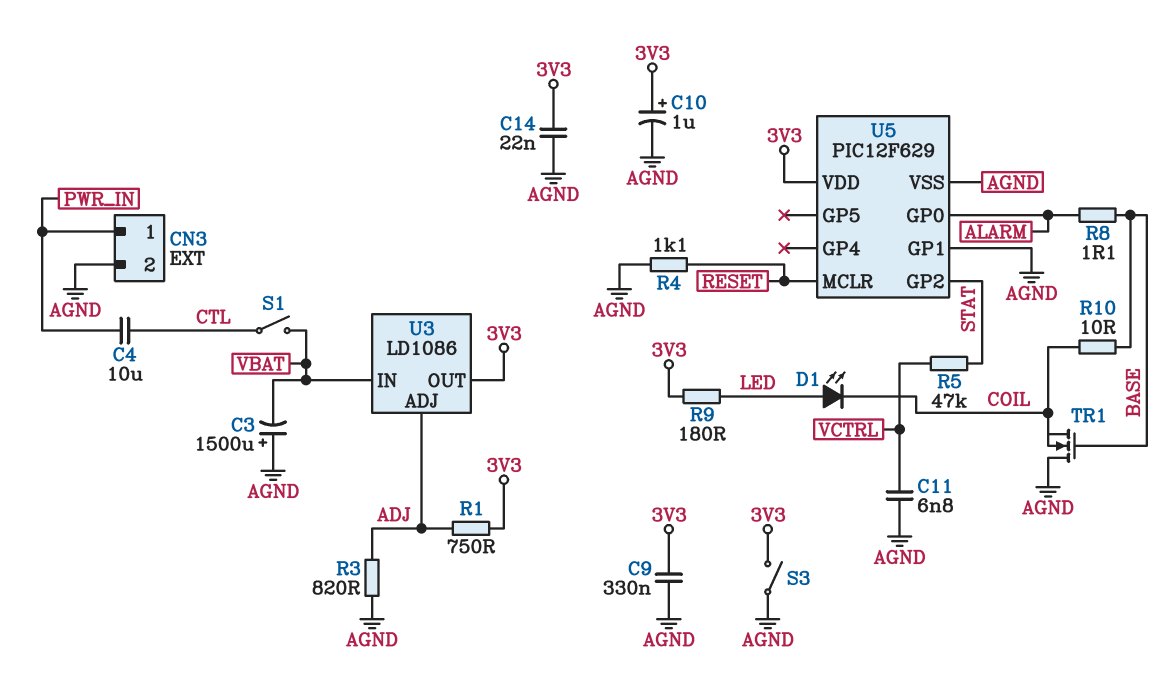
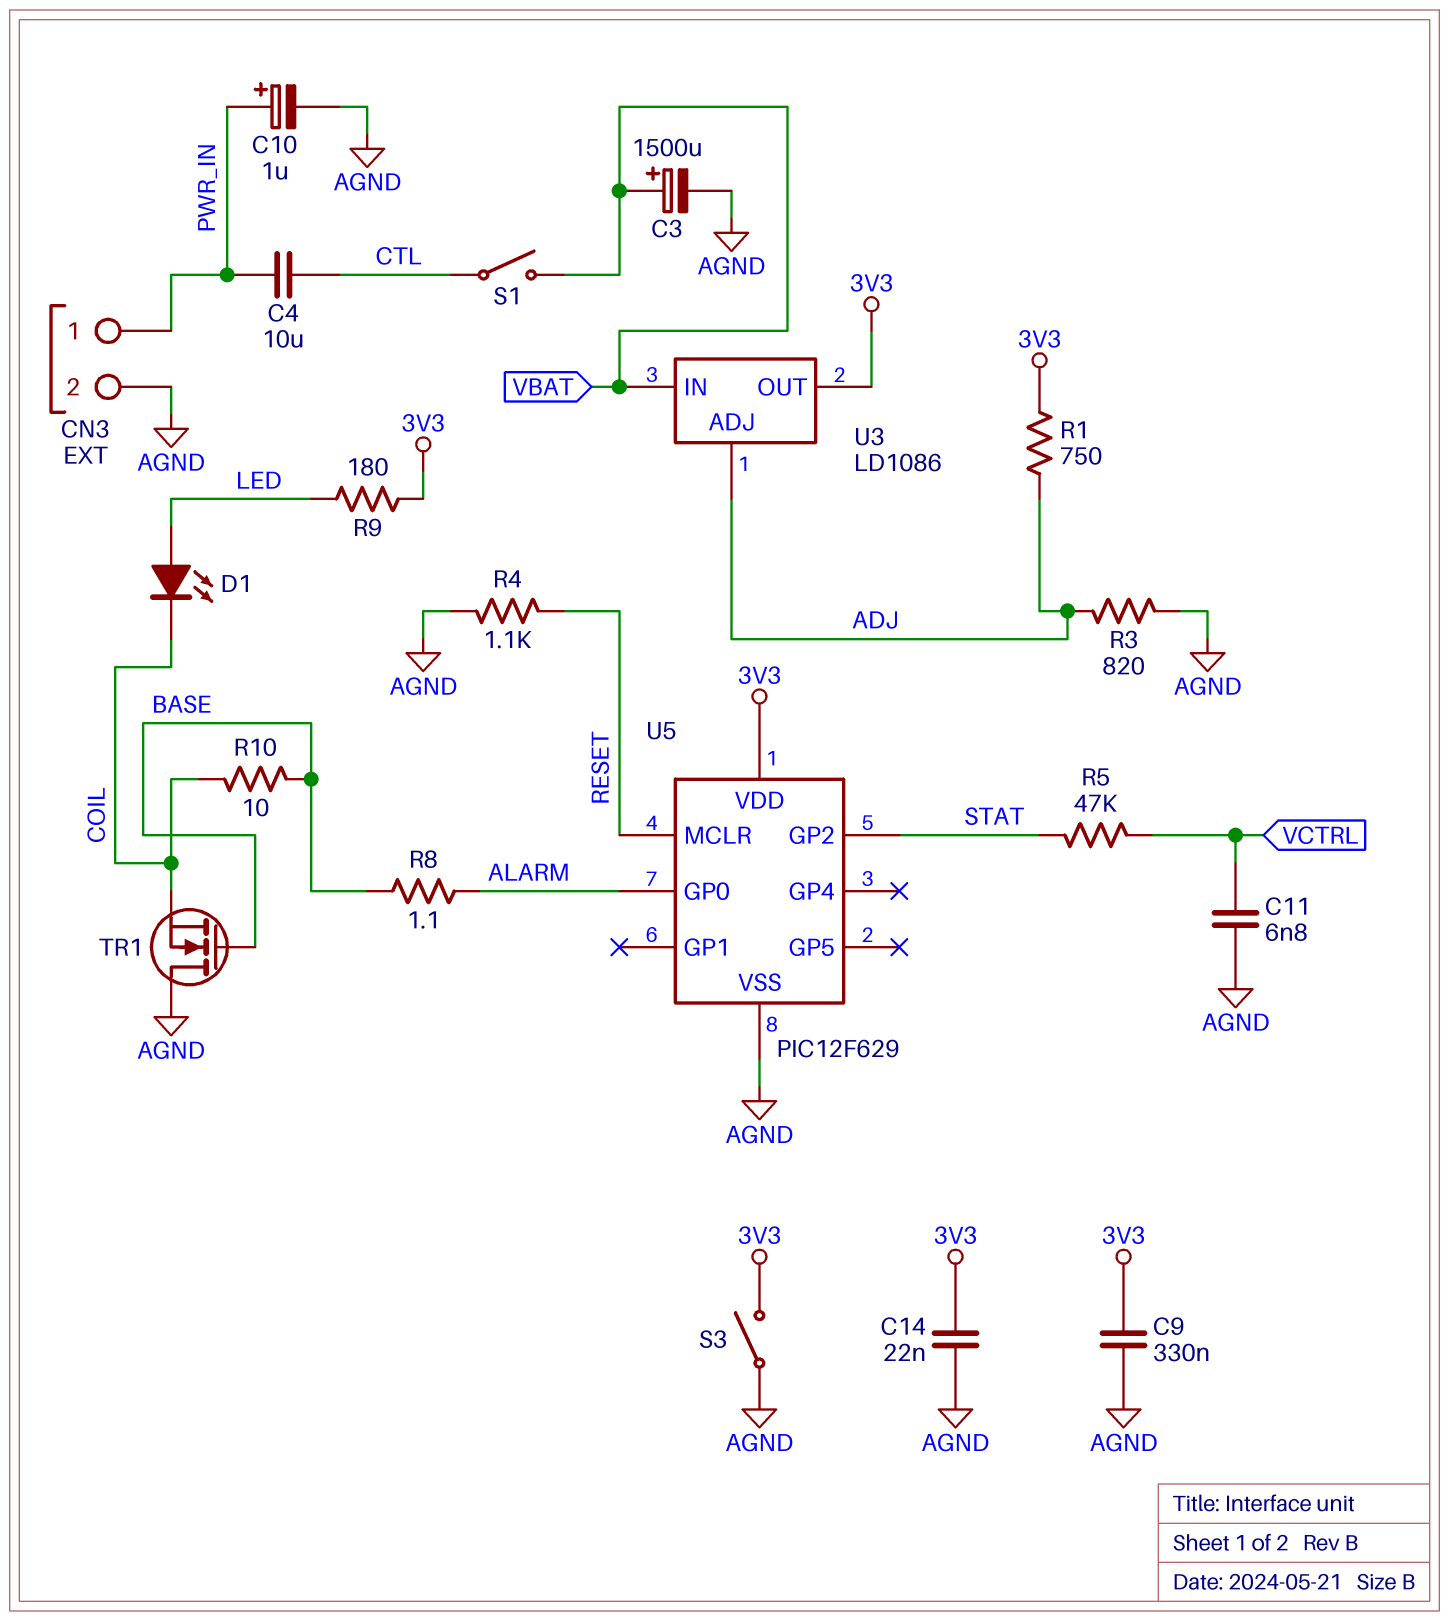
C3: 1500uF (plus AGND, minus VBAT) -> 1500uF (plus VBAT, minus AGND)
C10: 1uF (plus 3V3, minus AGND) -> 1uF (plus PWR_IN, minus AGND)
U5 pin GP1: AGND -> none

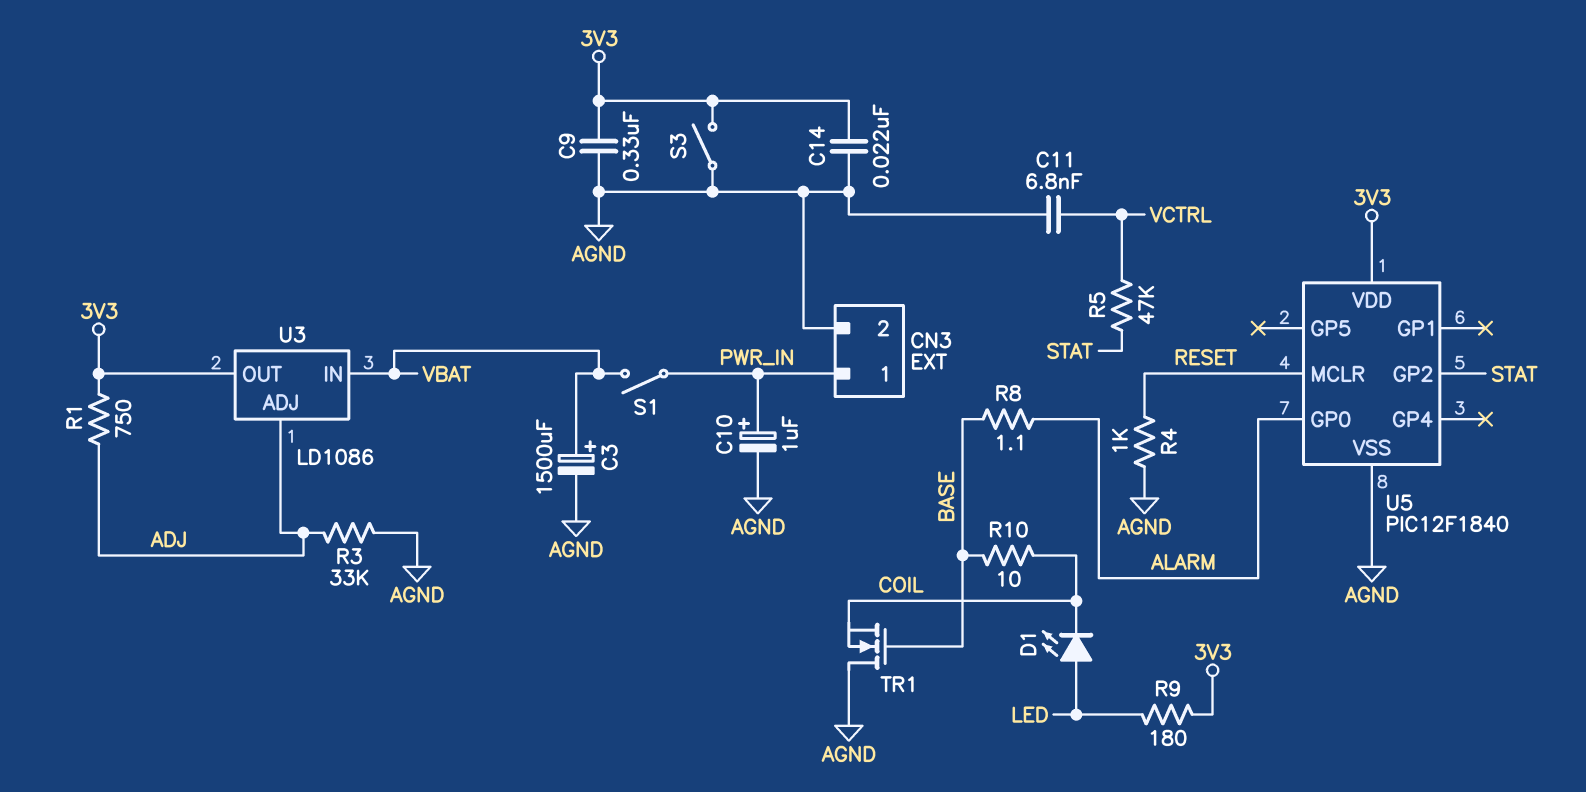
C4: 10uF (CTL, PWR_IN) -> none
R3: 820 (ADJ, AGND) -> 33k (ADJ, AGND)
R4: 1.1k (AGND, RESET) -> 1k (AGND, RESET)
S1: switch (CTL, VBAT) -> switch (PWR_IN, VBAT)
U5: PIC12F629 -> PIC12F1840

